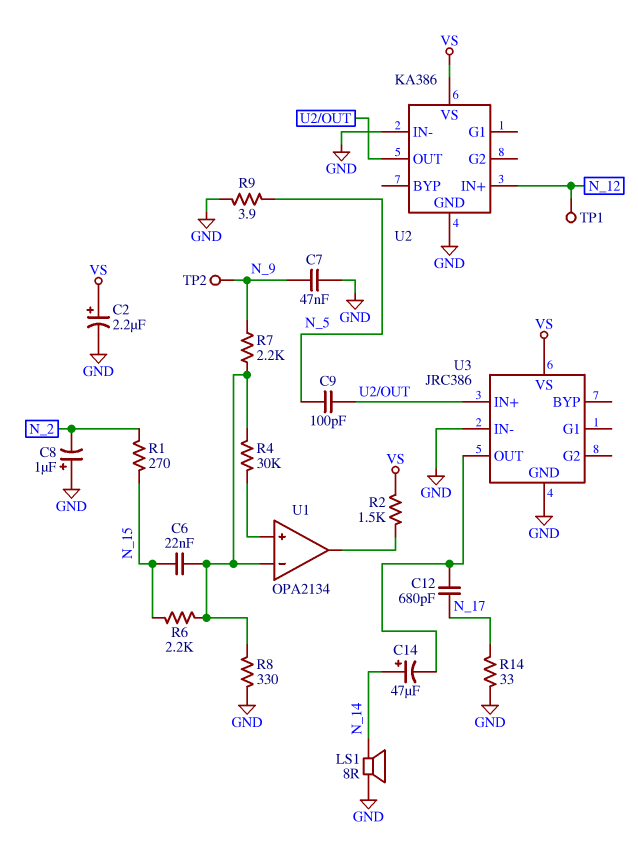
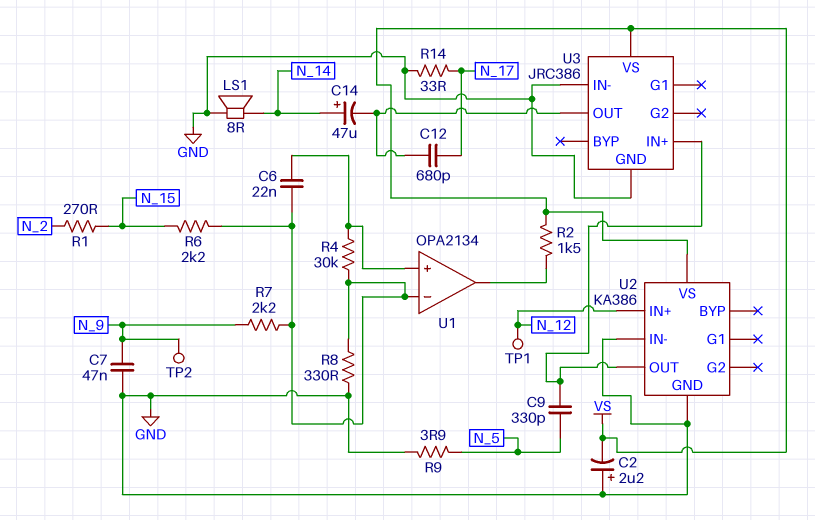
C2: 2.2uF (plus VS, minus GND) -> 2.2uF (plus GND, minus VS)
C6: 22nF (N_15, U1/in-) -> 22nF (U1/in+, U1/in-)
C8: 1uF (plus GND, minus N_2) -> none
C9: 100pF (N_5, U2/OUT) -> 330pF (N_5, U2/OUT)

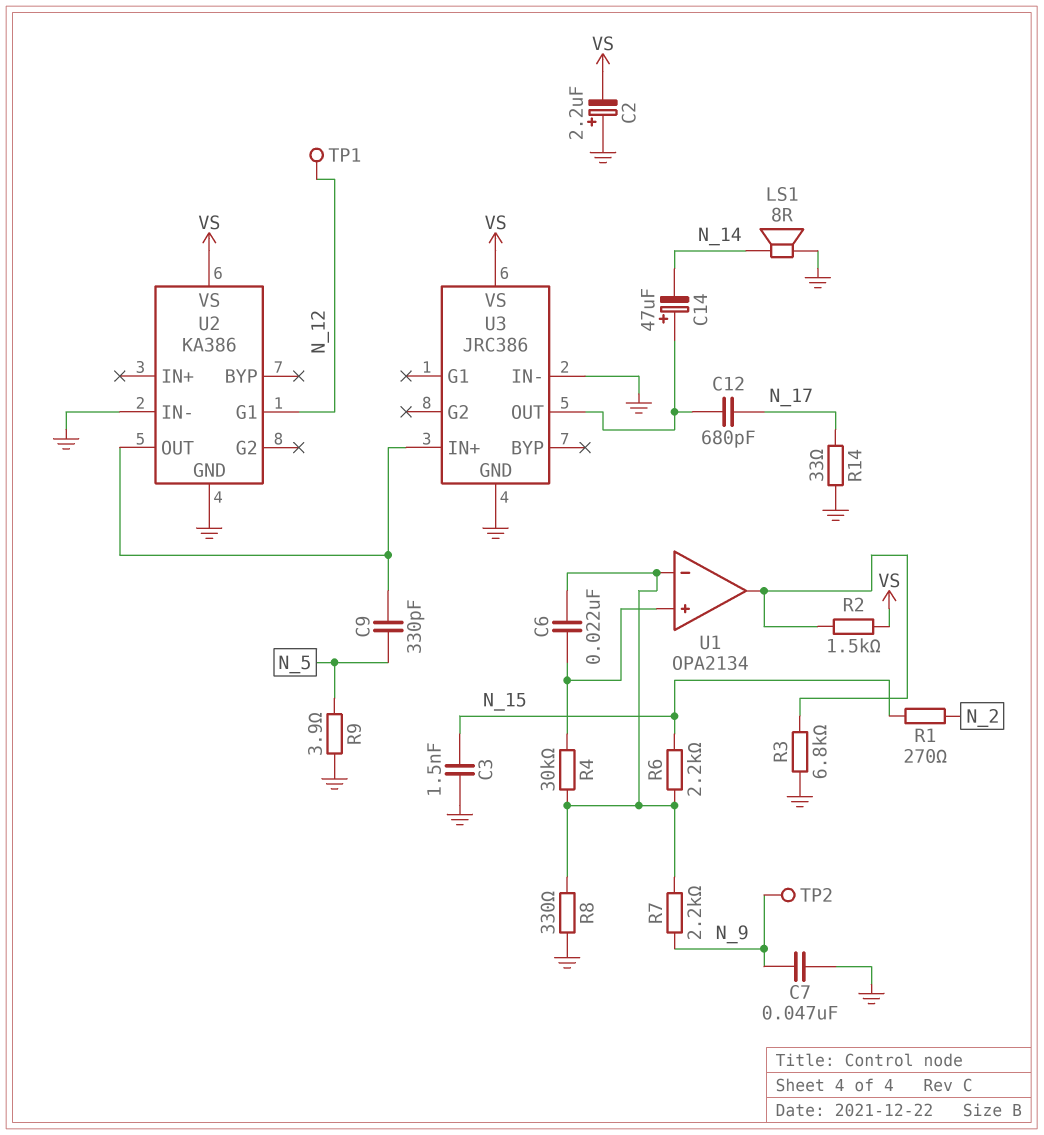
C3: none -> 1.5nF (GND, N_15)
C14: 47uF (plus N_14, minus U3/OUT) -> 47uF (plus U3/OUT, minus N_14)
R3: none -> 6.8k (GND, U1/out)
U2 pin G1: none -> N_12
U2 pin IN+: N_12 -> none

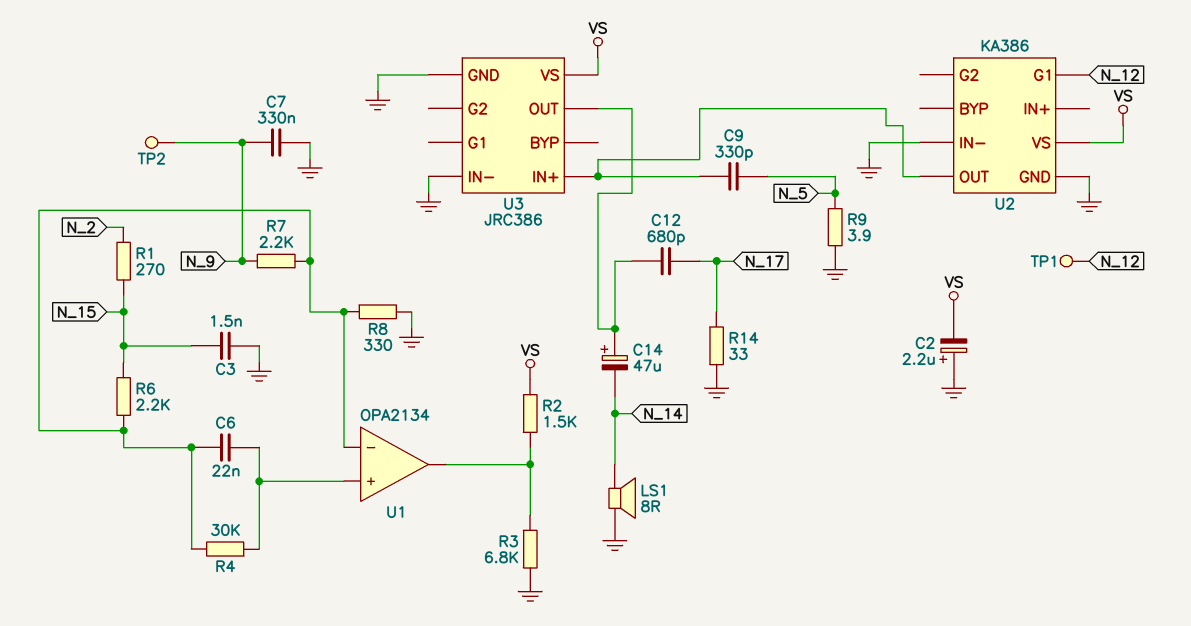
C7: 47nF (GND, N_9) -> 330nF (GND, N_9)

